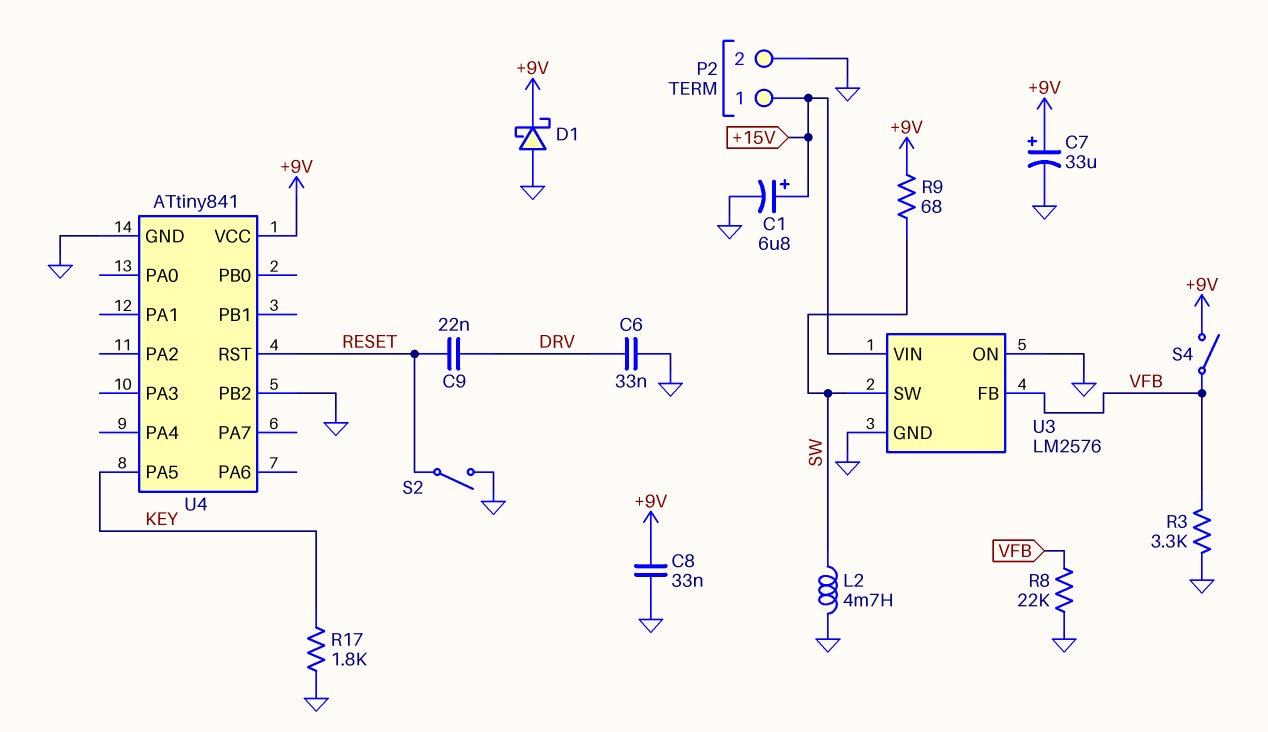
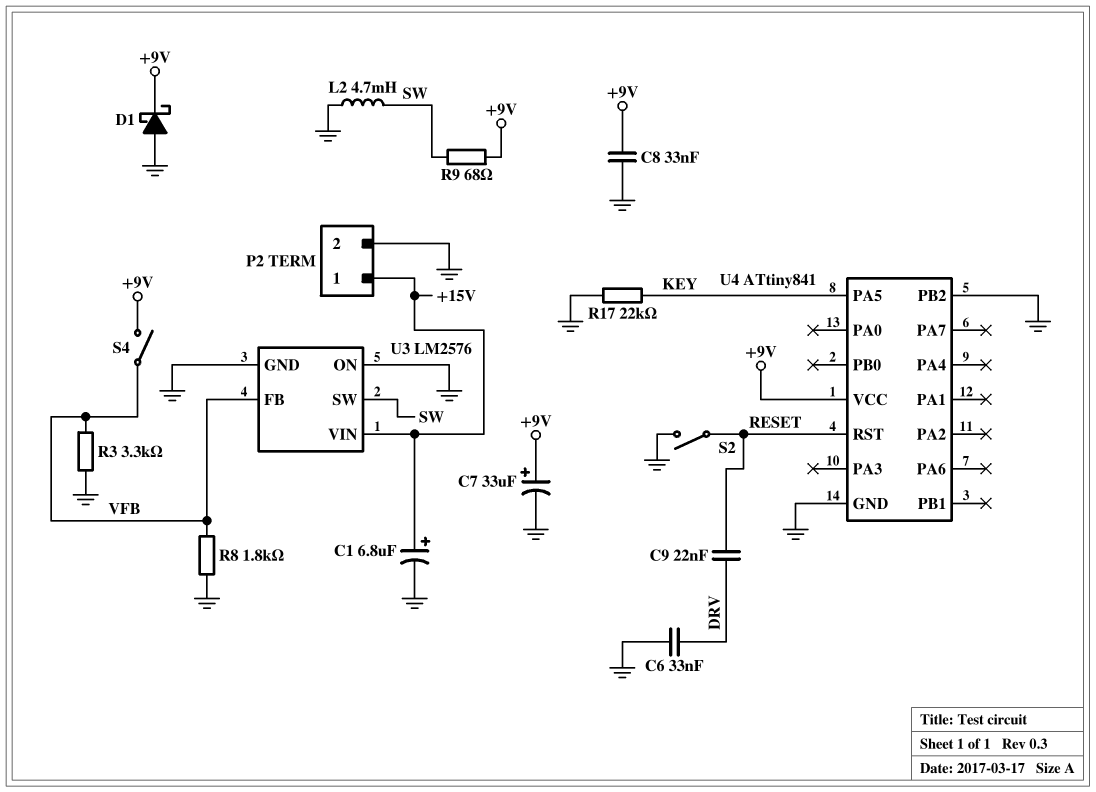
R8: 22k (GND, VFB) -> 1.8k (GND, VFB)
R17: 1.8k (GND, KEY) -> 22k (GND, KEY)

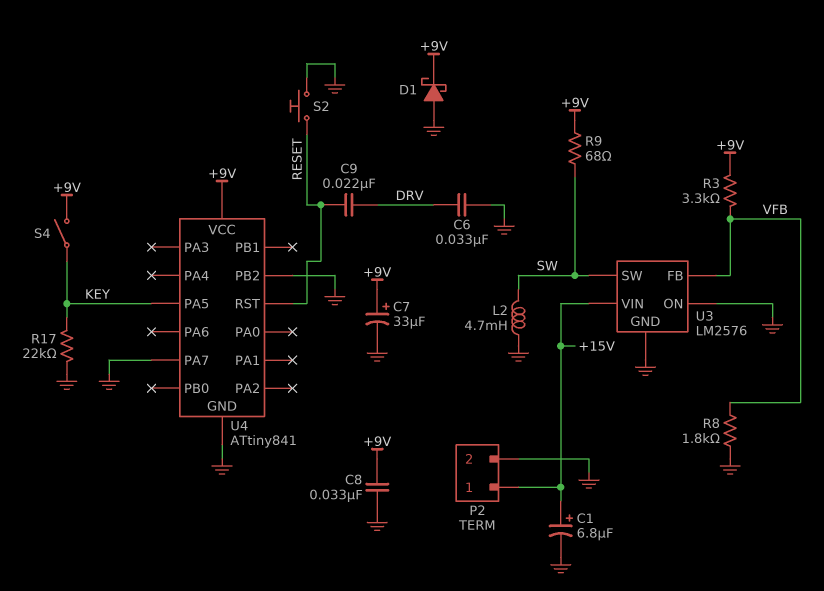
R3: 3.3k (GND, VFB) -> 3.3k (+9V, VFB)
S2: switch (GND, RESET) -> button (GND, RESET)
S4: switch (+9V, VFB) -> switch (+9V, KEY)
U4 pin PA7: none -> GND

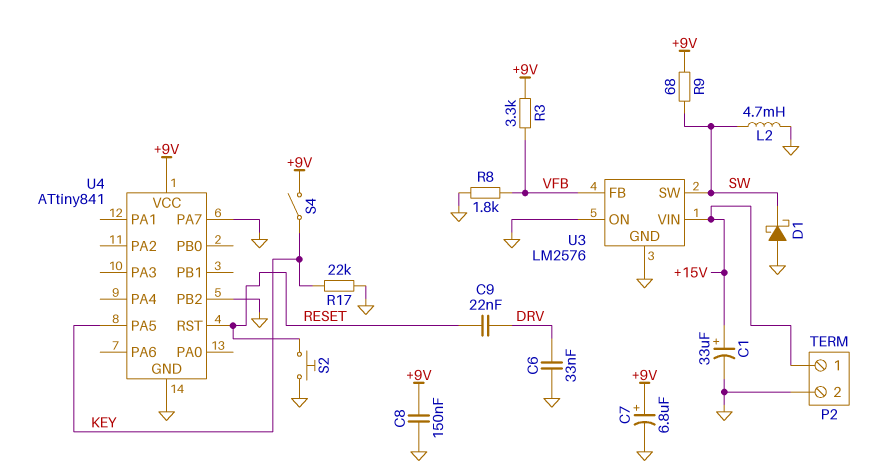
C1: 6.8uF (plus +15V, minus GND) -> 33uF (plus +15V, minus GND)
C7: 33uF (plus +9V, minus GND) -> 6.8uF (plus +9V, minus GND)
C8: 33nF (+9V, GND) -> 150nF (+9V, GND)
D1: schottky (A GND, K +9V) -> schottky (A GND, K SW)

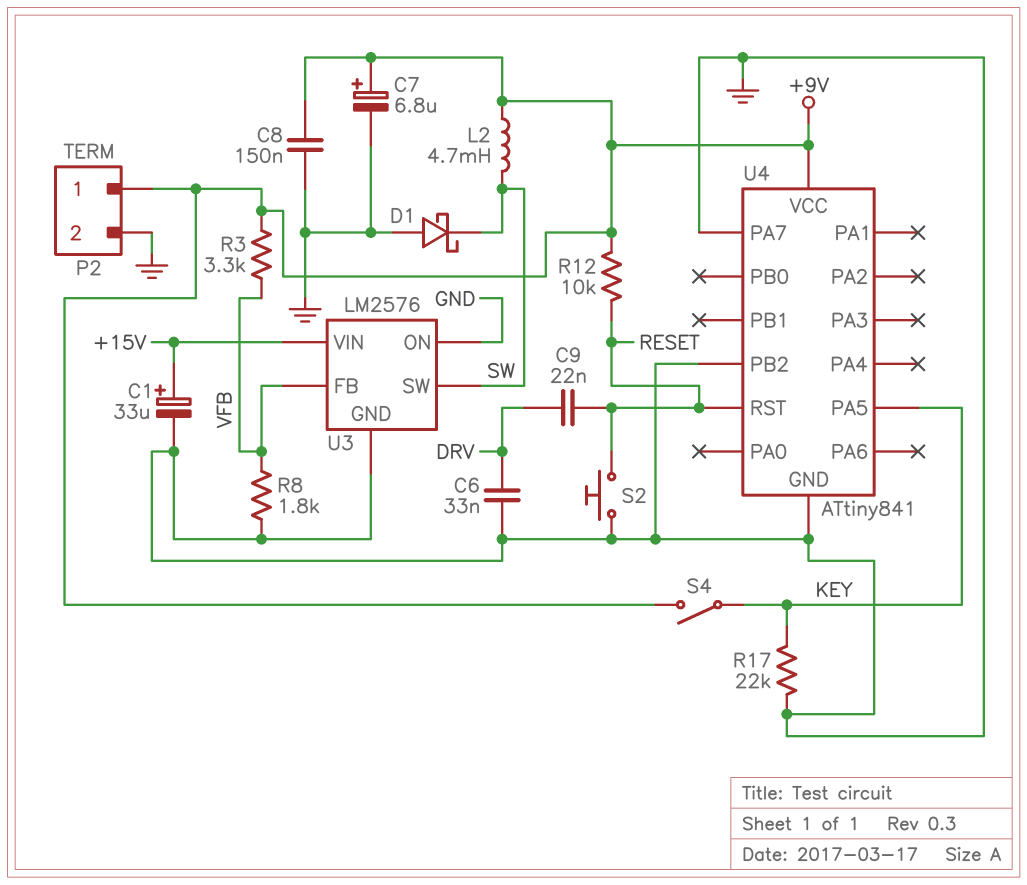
L2: 4.7mH (GND, SW) -> 4.7mH (+9V, SW)
P2 pin 1: +15V -> +9V
R9: 68 (+9V, SW) -> none
R12: none -> 10k (+9V, RESET)

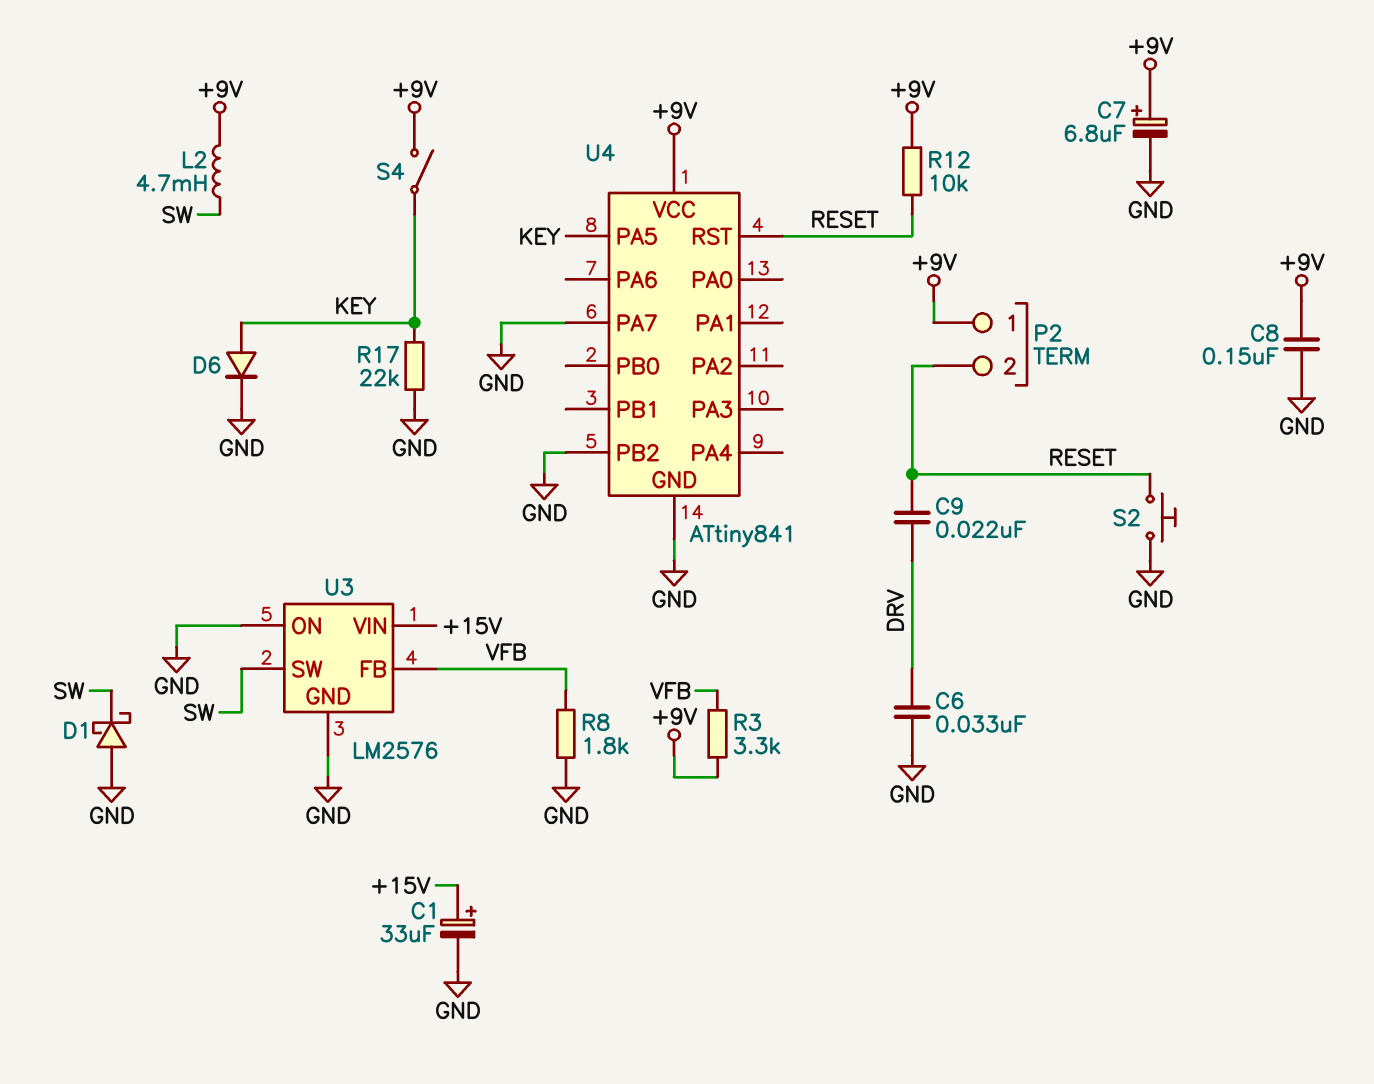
D6: none -> diode (A KEY, K GND)
P2 pin 2: GND -> RESET

